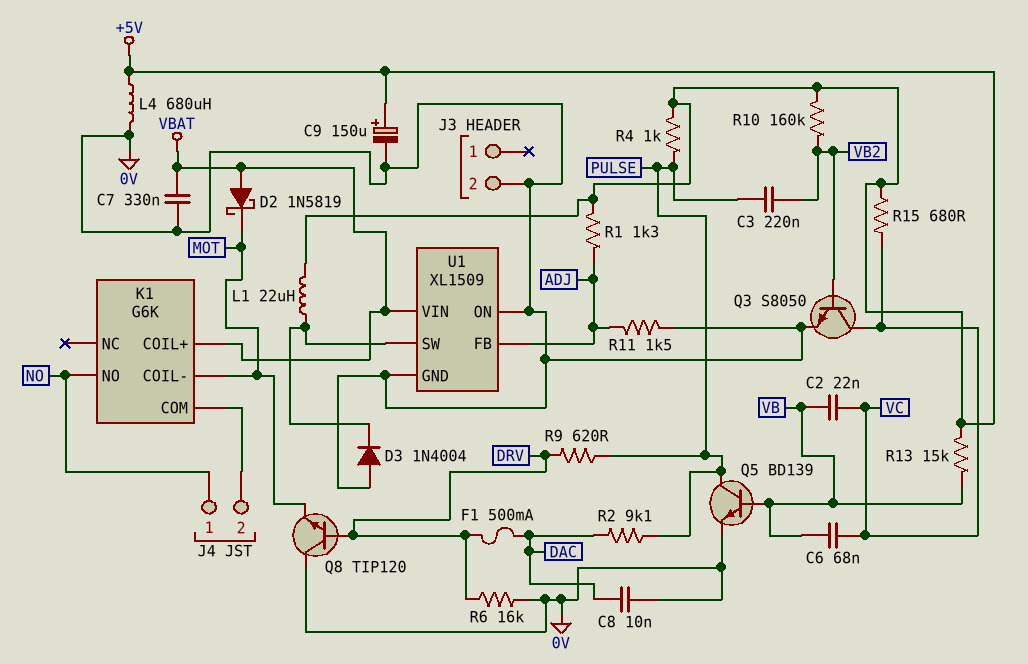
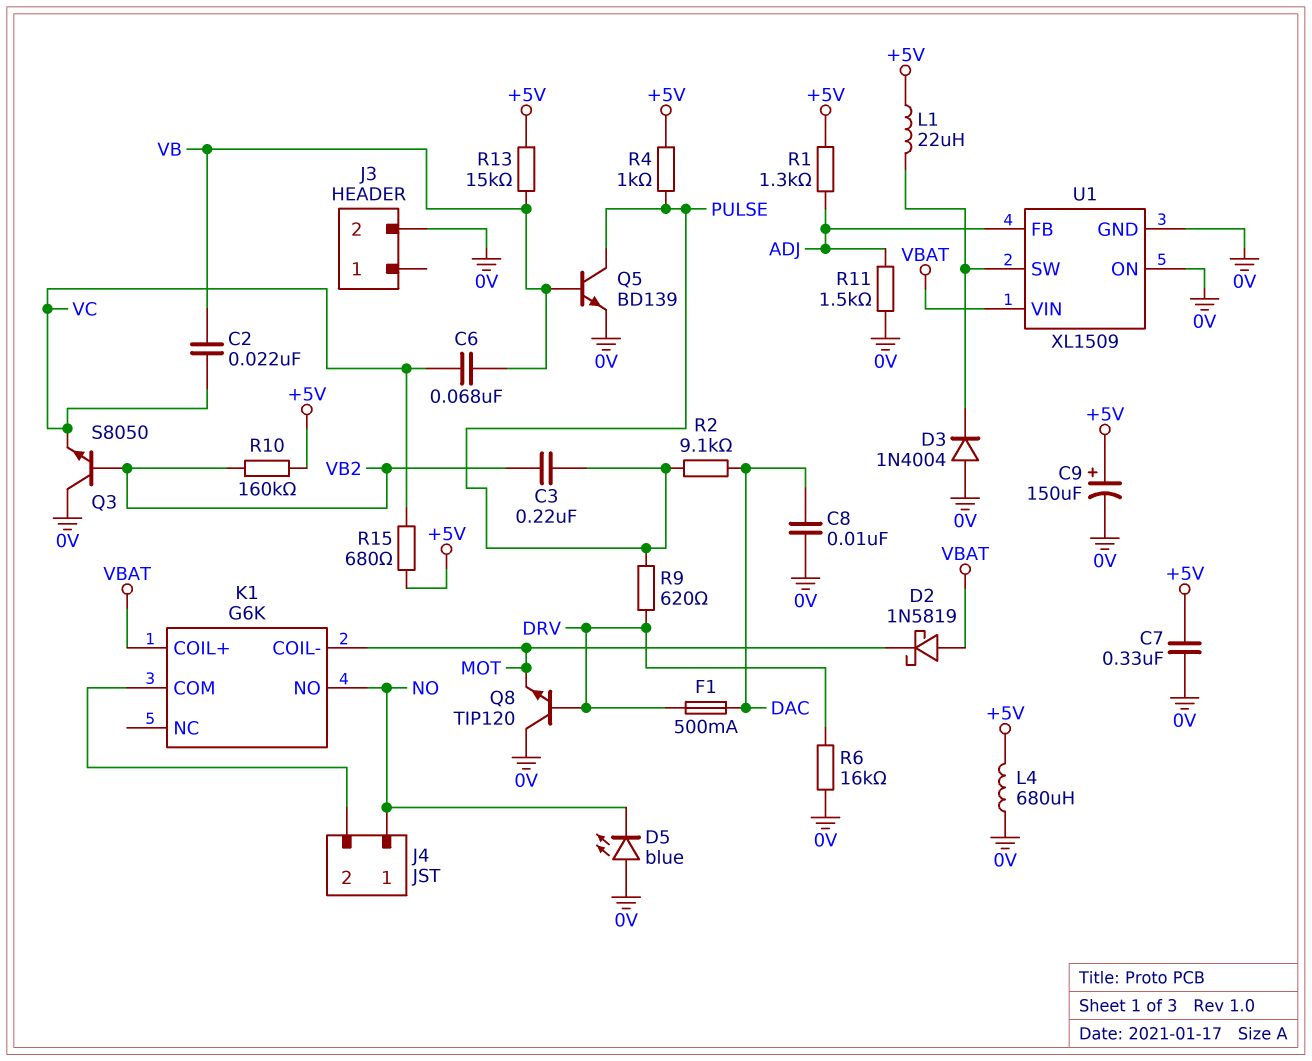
C7: 330nF (0V, VBAT) -> 330nF (+5V, 0V)
D5: none -> LED blue (A 0V, K NO)
Q3: NPN S8050 (B VB2, C VC, E 0V) -> NPN S8050 (B VB2, C 0V, E VC)

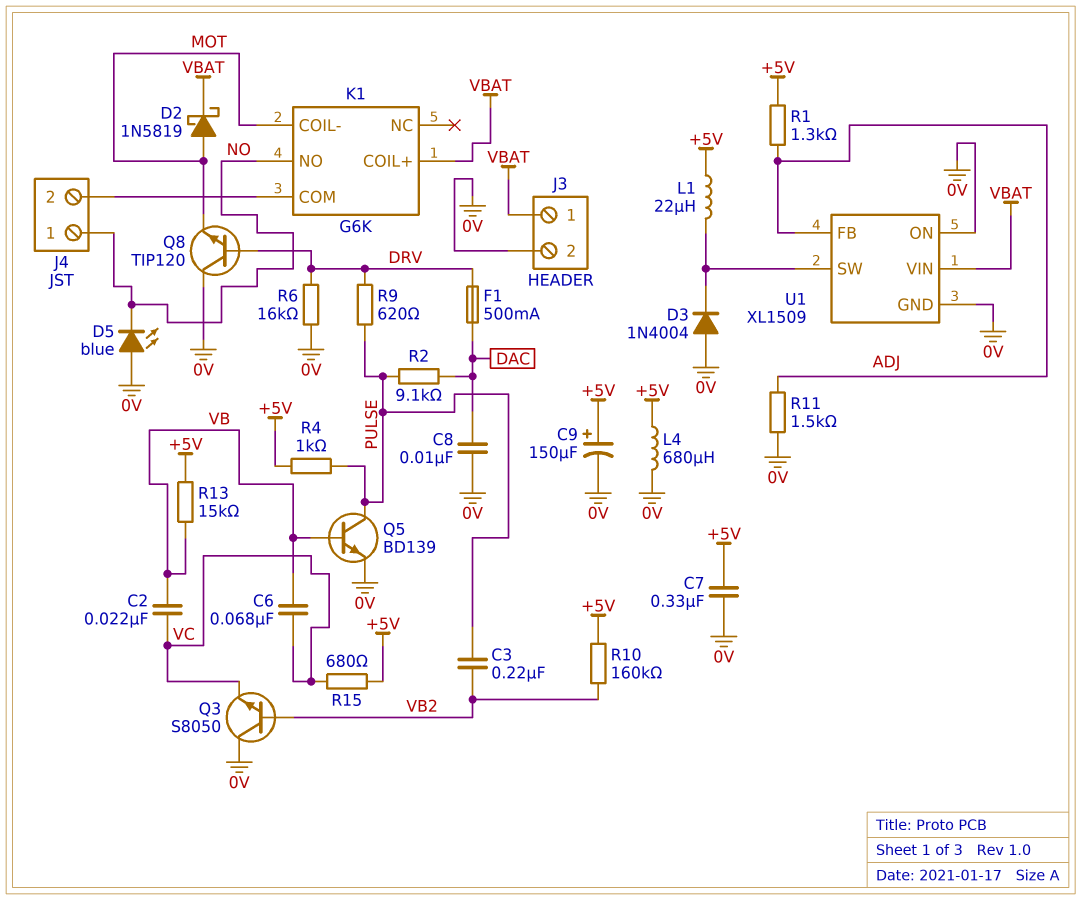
D2: schottky 1N5819 (A VBAT, K MOT) -> schottky 1N5819 (A MOT, K VBAT)
J3 pin 1: none -> VBAT

